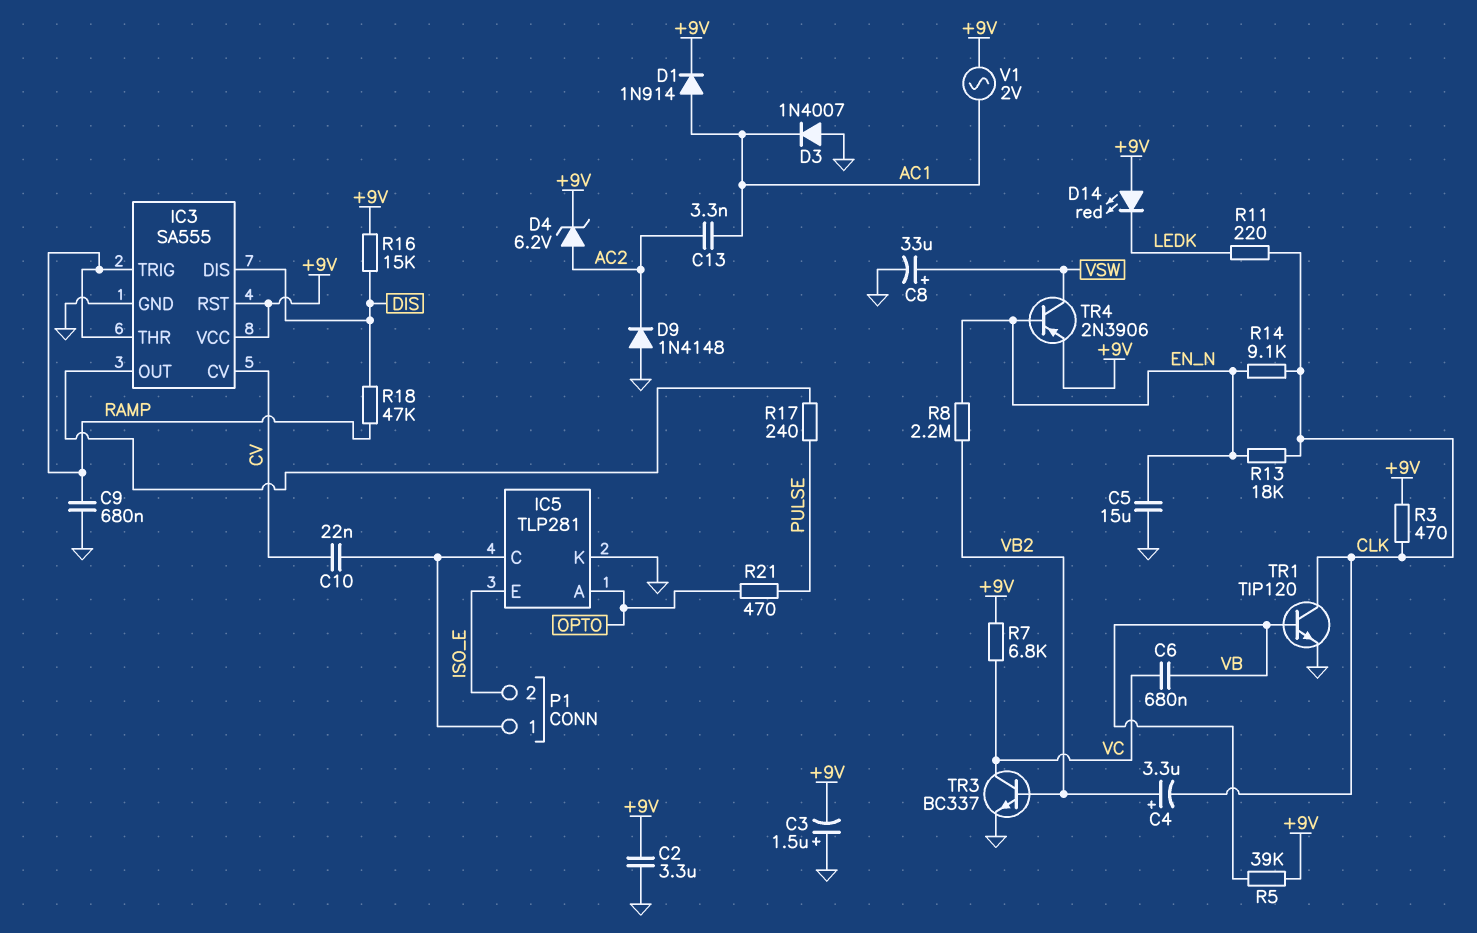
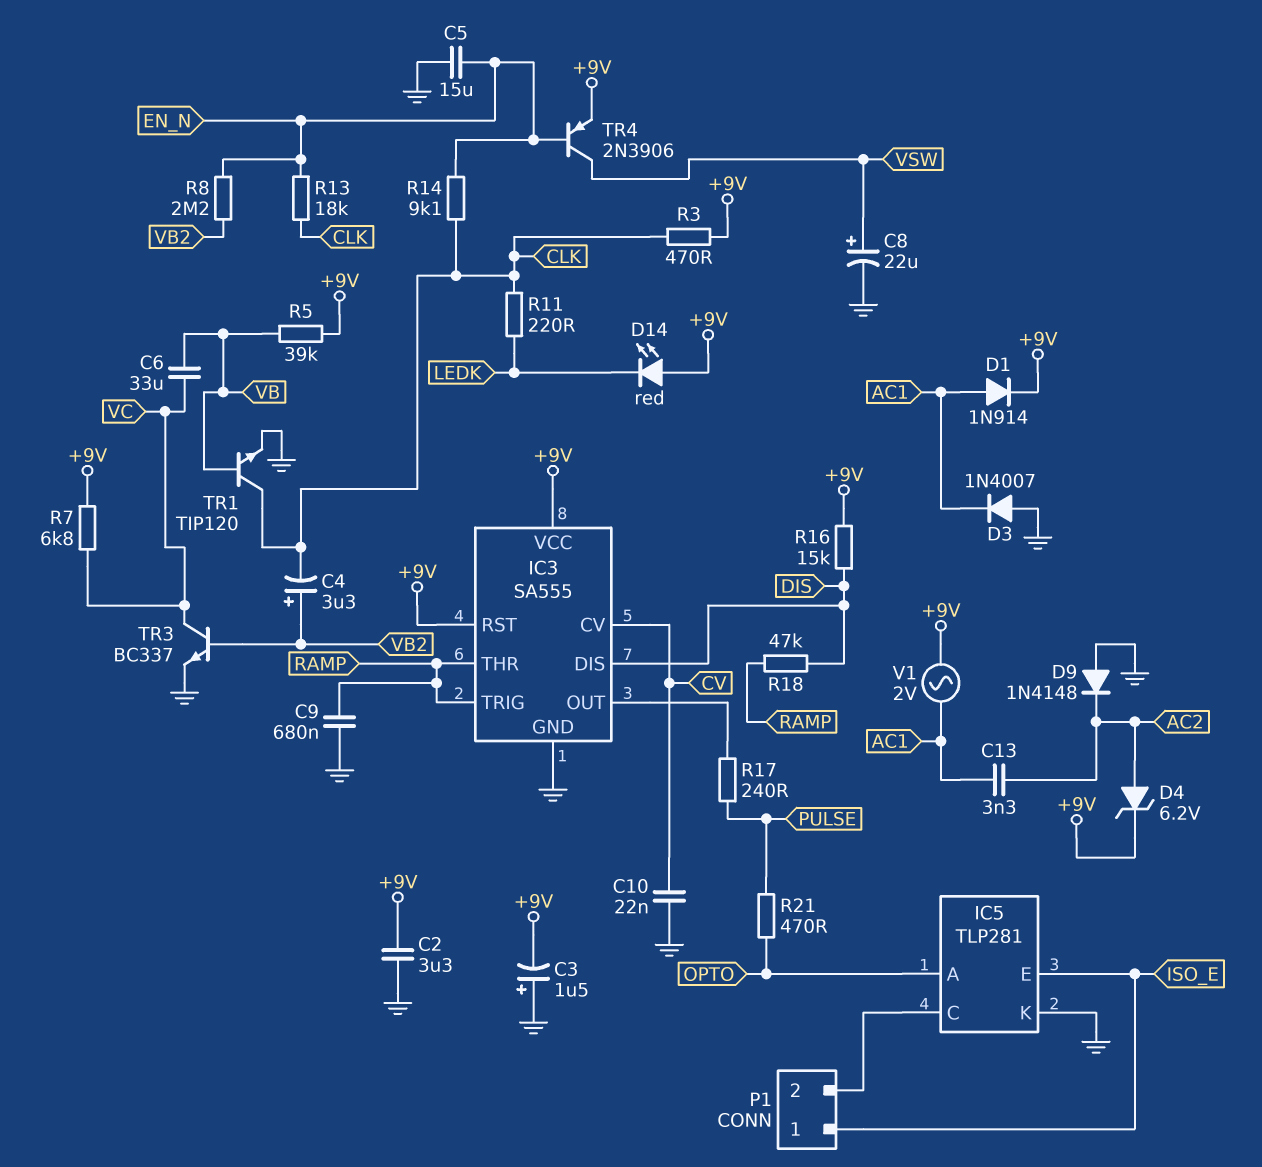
C6: 680nF (VB, VC) -> 33uF (VB, VC)
C8: 33uF (plus VSW, minus GND) -> 22uF (plus VSW, minus GND)
C10: 22nF (CV, IC5/C) -> 22nF (CV, GND)
P1 pin 1: IC5/C -> ISO_E
P1 pin 2: ISO_E -> IC5/C

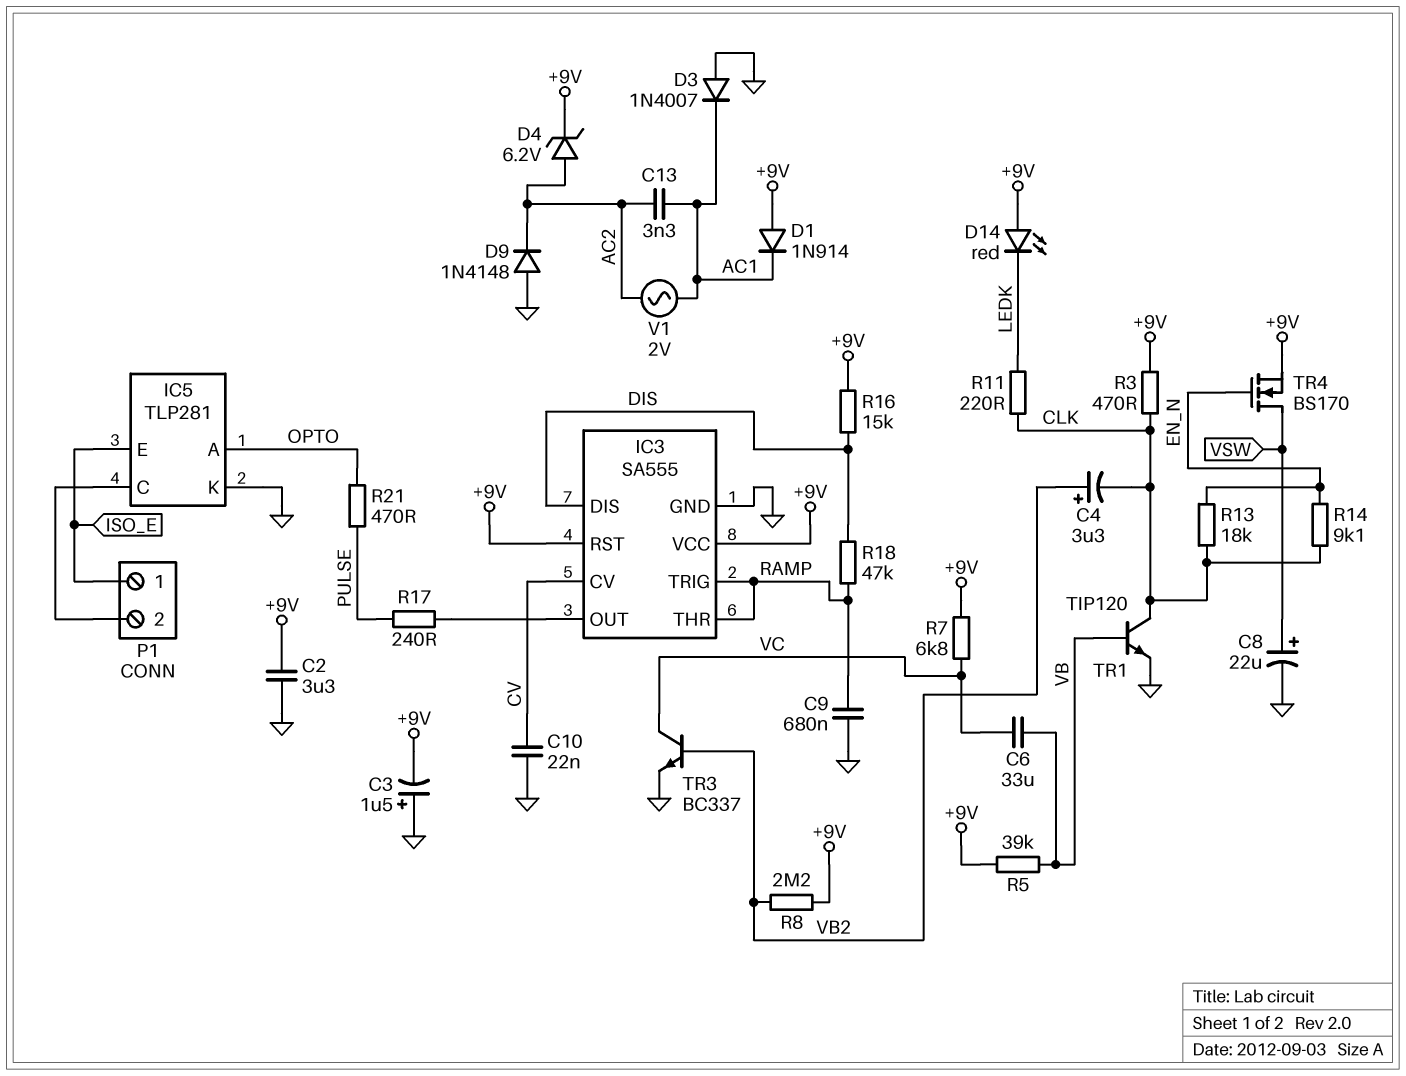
C5: 15uF (EN_N, GND) -> none
D1: diode 1N914 (A AC1, K +9V) -> diode 1N914 (A +9V, K AC1)
R8: 2.2M (EN_N, VB2) -> 2.2M (+9V, VB2)
TR4: PNP 2N3906 (B EN_N, C VSW, E +9V) -> NMOS BS170 (G EN_N, D VSW, S +9V)
V1: AC 2V (+9V, AC1) -> AC 2V (AC1, AC2)

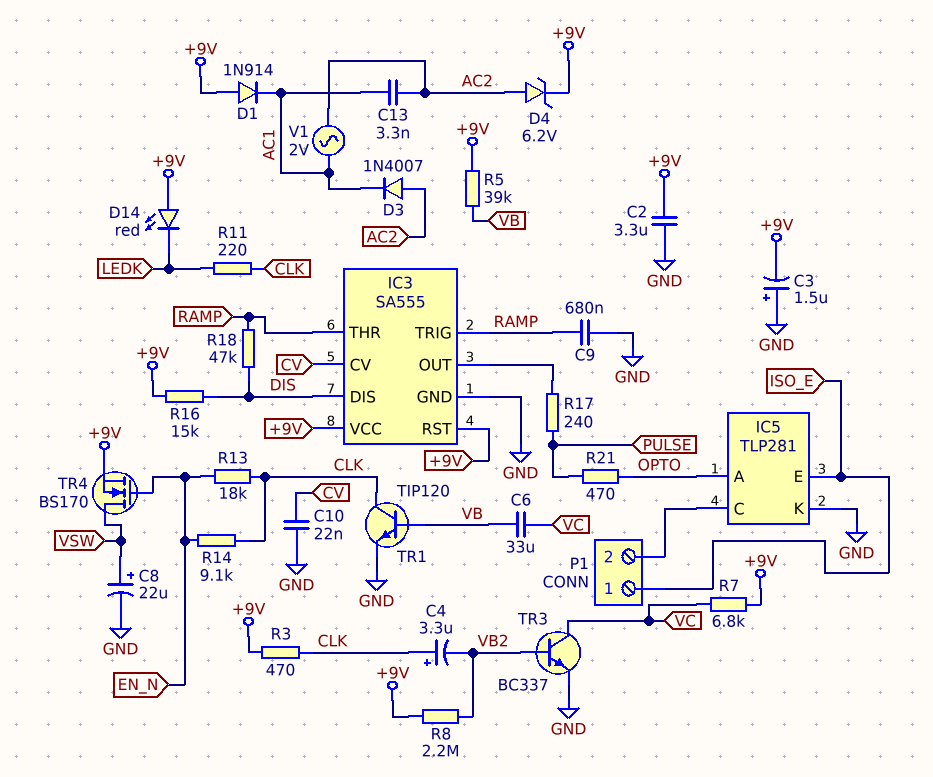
C4: 3.3uF (plus VB2, minus CLK) -> 3.3uF (plus CLK, minus VB2)
D3: diode 1N4007 (A GND, K AC1) -> diode 1N4007 (A AC2, K AC1)
D9: diode 1N4148 (A GND, K AC2) -> none

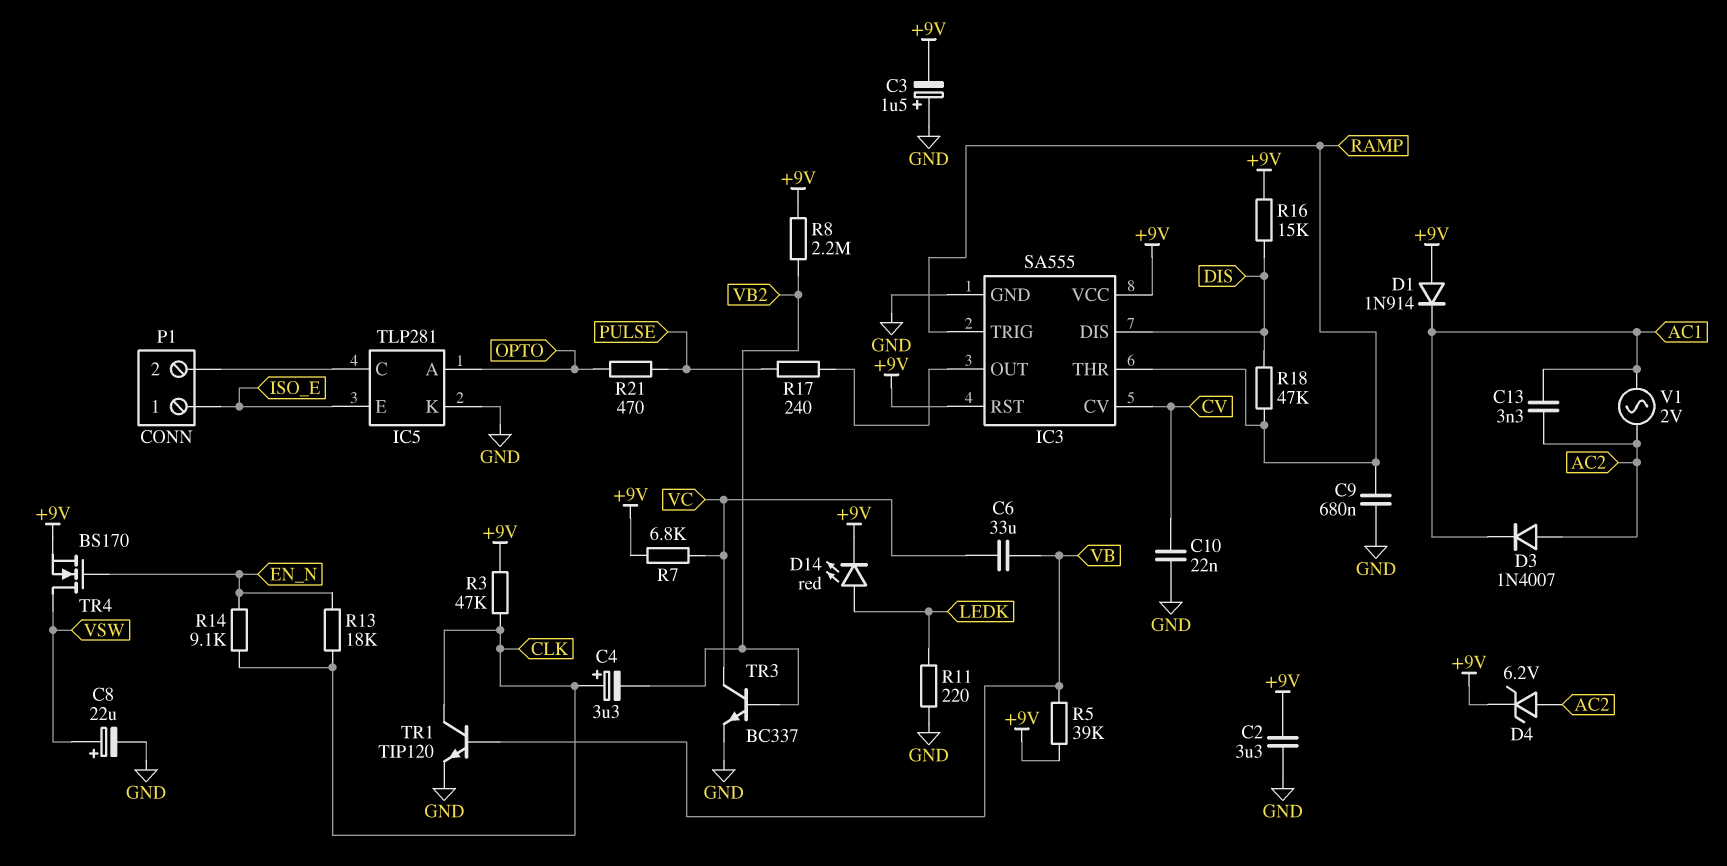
D14: LED red (A +9V, K LEDK) -> LED red (A LEDK, K +9V)
R3: 470 (+9V, CLK) -> 47k (+9V, CLK)
R11: 220 (CLK, LEDK) -> 220 (GND, LEDK)

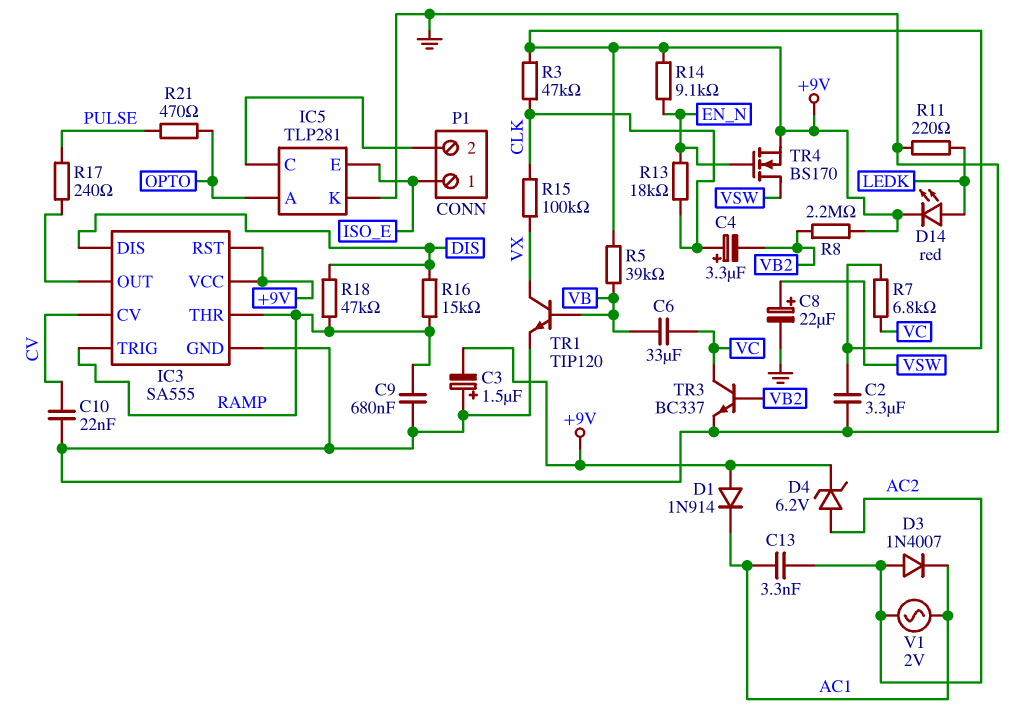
R14: 9.1k (CLK, EN_N) -> 9.1k (+9V, EN_N)
R15: none -> 100k (CLK, VX)
R16: 15k (+9V, DIS) -> 15k (DIS, RAMP)
TR1: NPN TIP120 (B VB, C CLK, E GND) -> NPN TIP120 (B VB, C VX, E GND)

